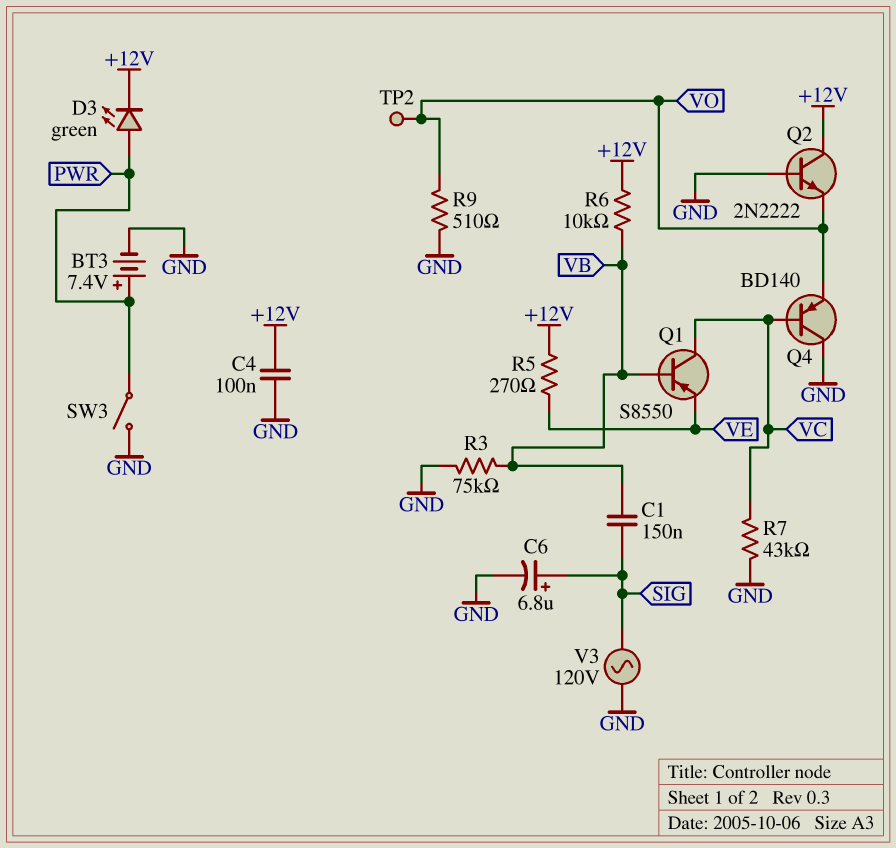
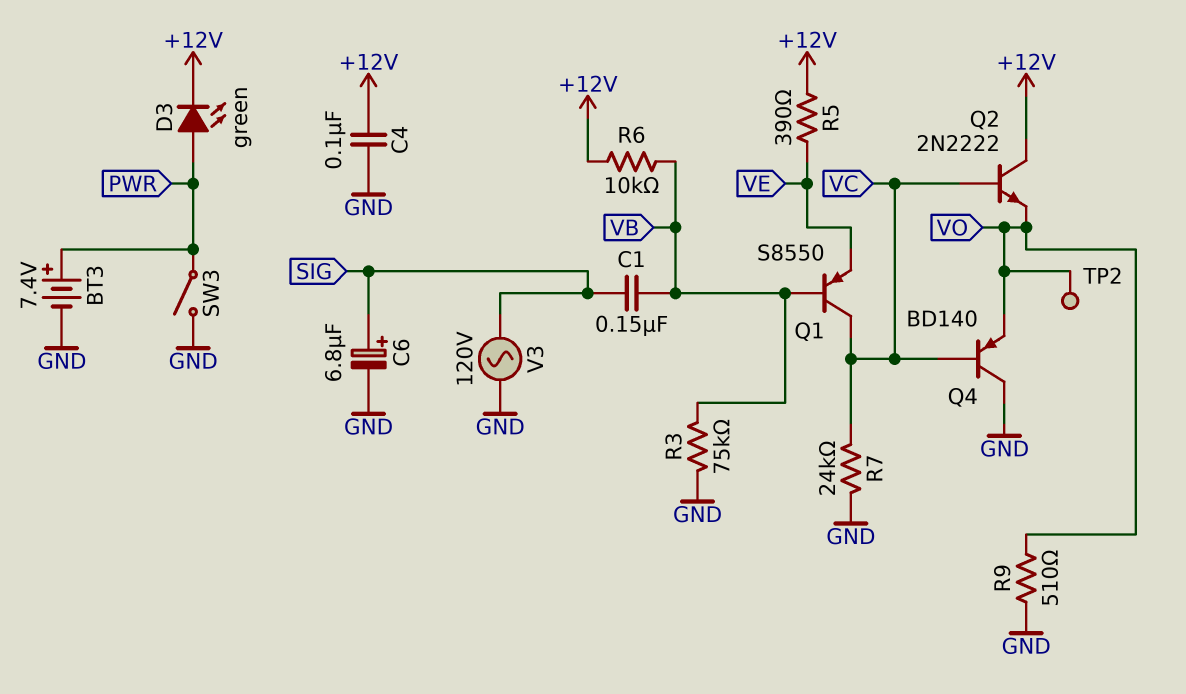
Q2: NPN 2N2222 (B GND, C +12V, E VO) -> NPN 2N2222 (B VC, C +12V, E VO)
R5: 270 (+12V, VE) -> 390 (+12V, VE)
R7: 43k (GND, VC) -> 24k (GND, VC)

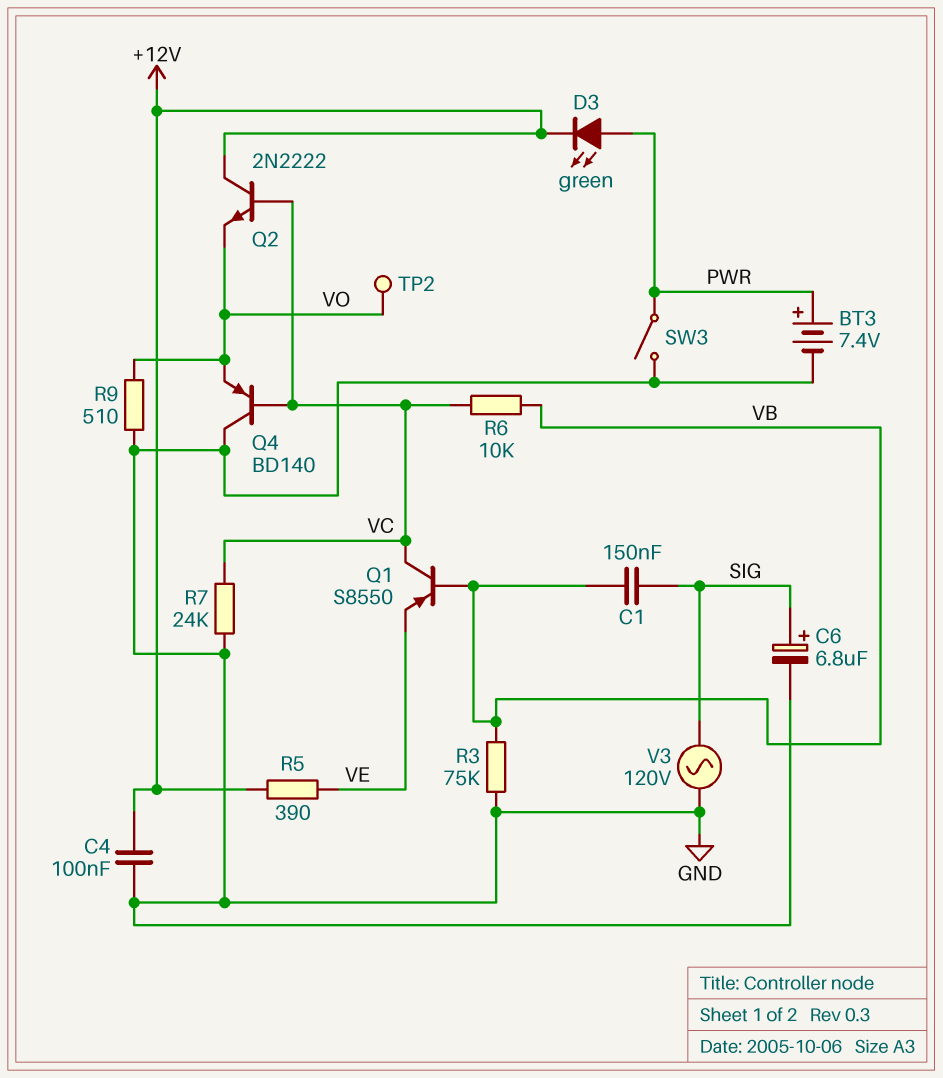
R6: 10k (+12V, VB) -> 10k (VB, VC)

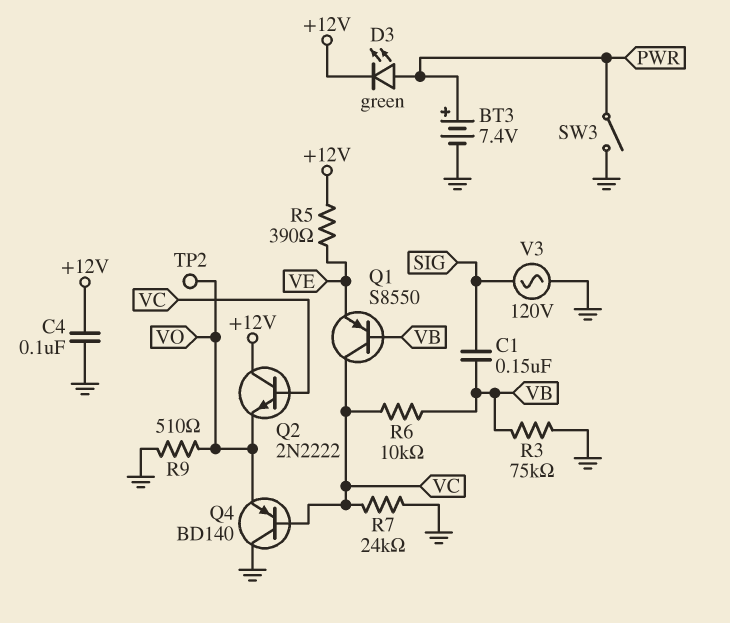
C6: 6.8uF (plus SIG, minus GND) -> none

